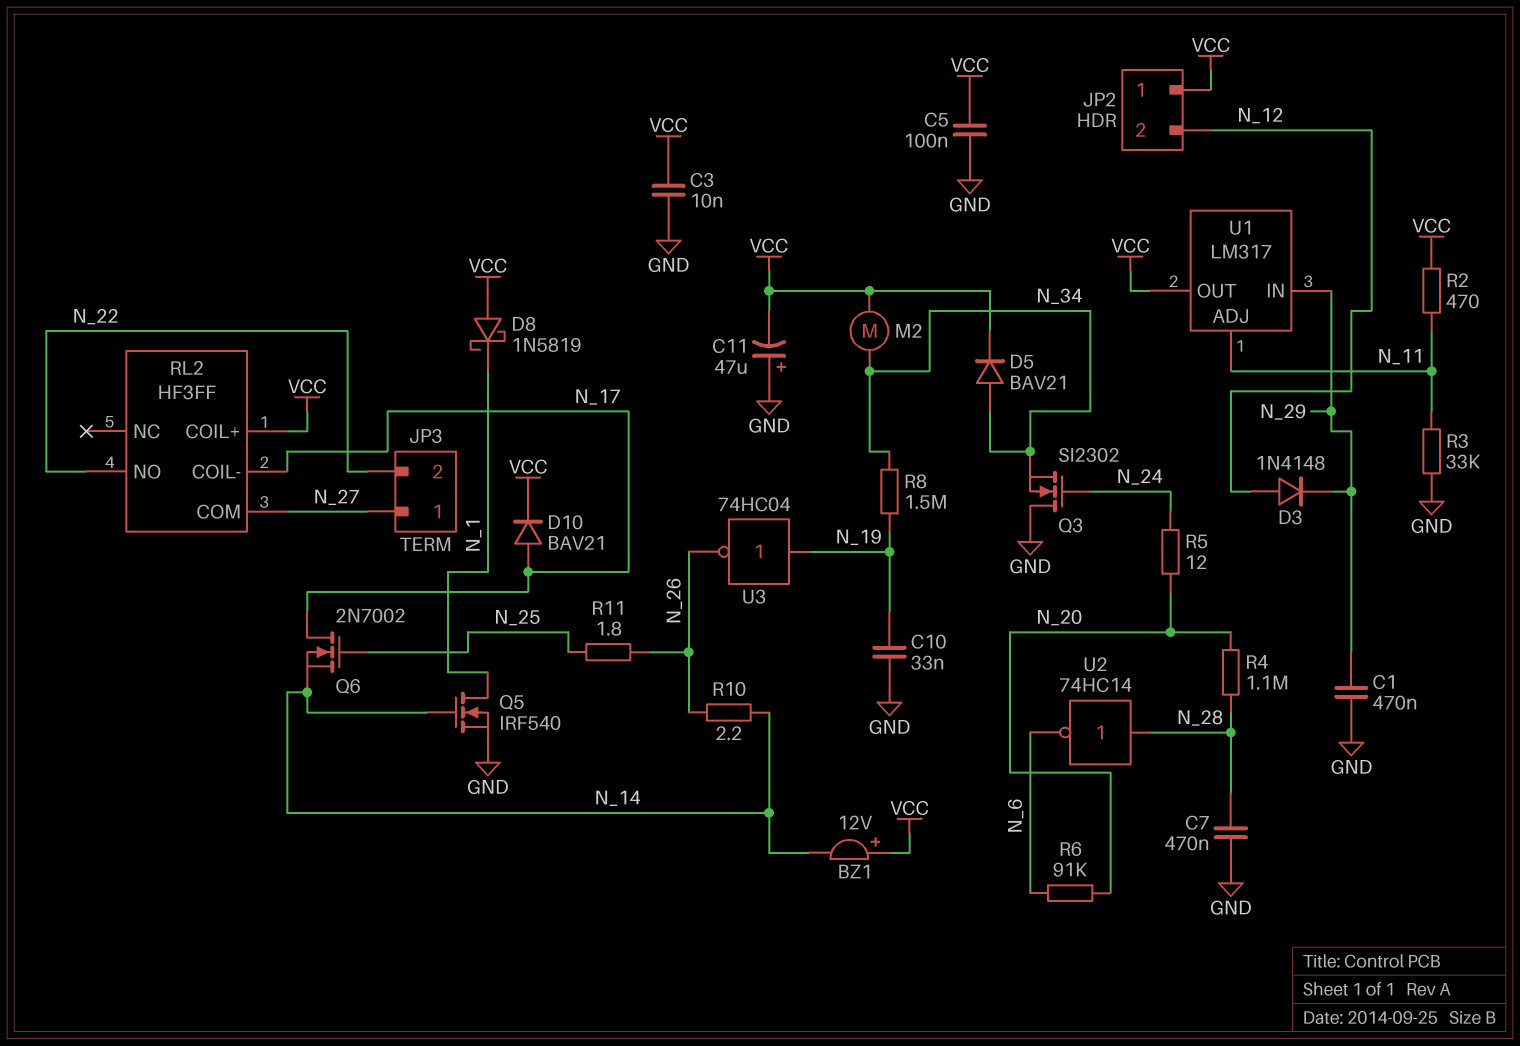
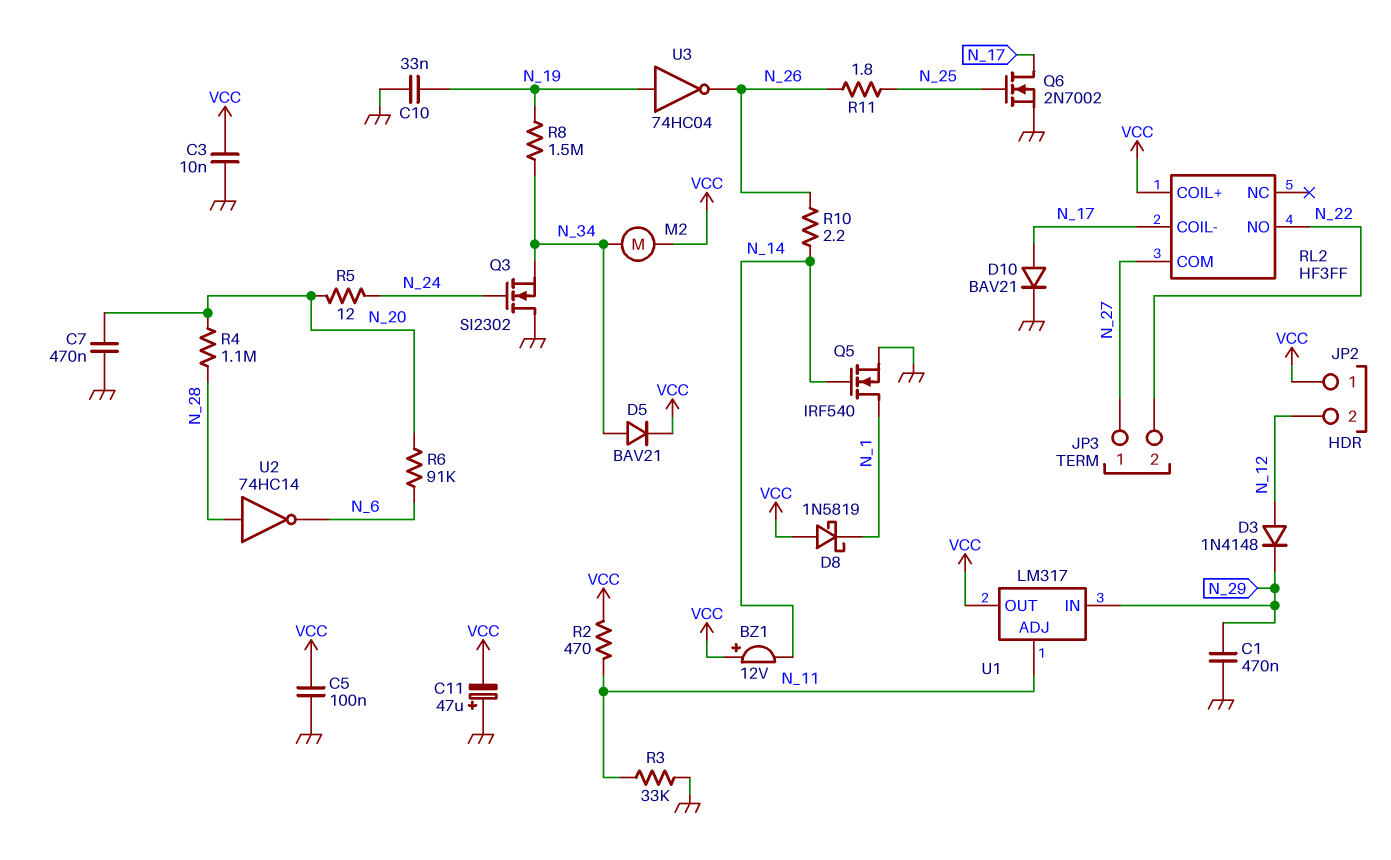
C7: 470nF (GND, N_28) -> 470nF (GND, N_20)
D10: diode BAV21 (A N_17, K VCC) -> diode BAV21 (A N_17, K GND)
Q6: NMOS 2N7002 (G N_25, D N_17, S N_14) -> NMOS 2N7002 (G N_25, D N_17, S GND)

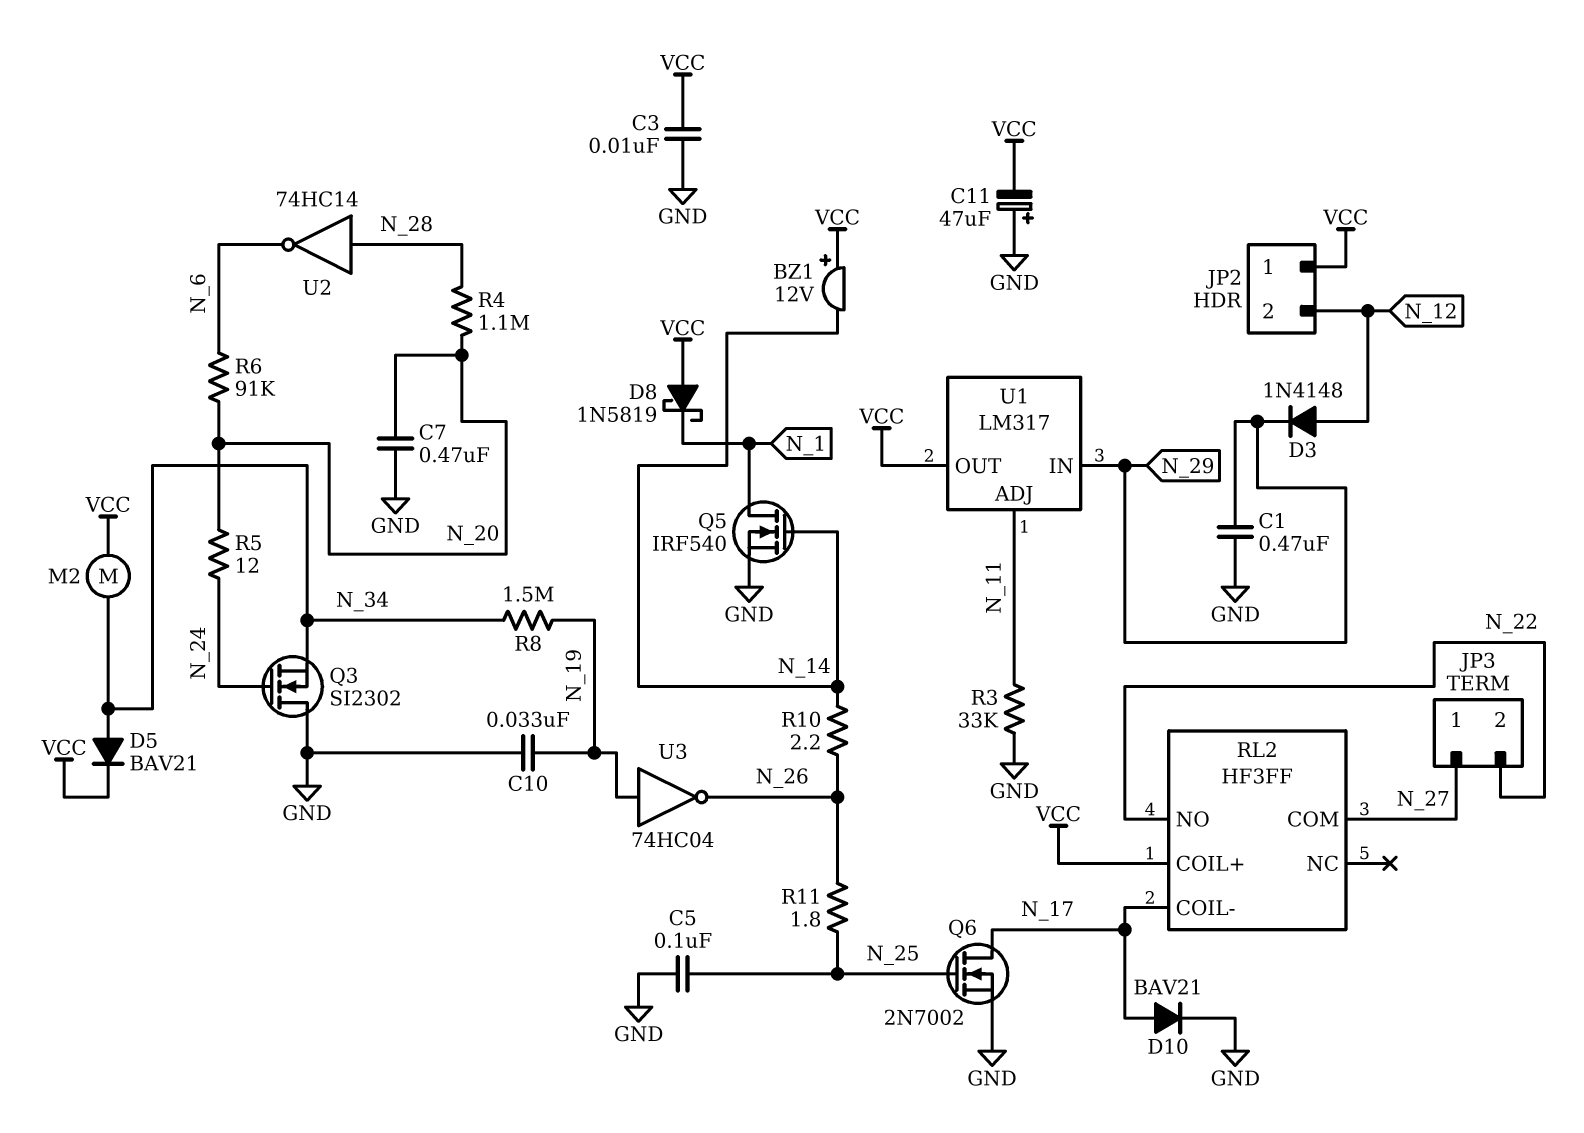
C5: 100nF (GND, VCC) -> 100nF (GND, N_25)
R2: 470 (N_11, VCC) -> none

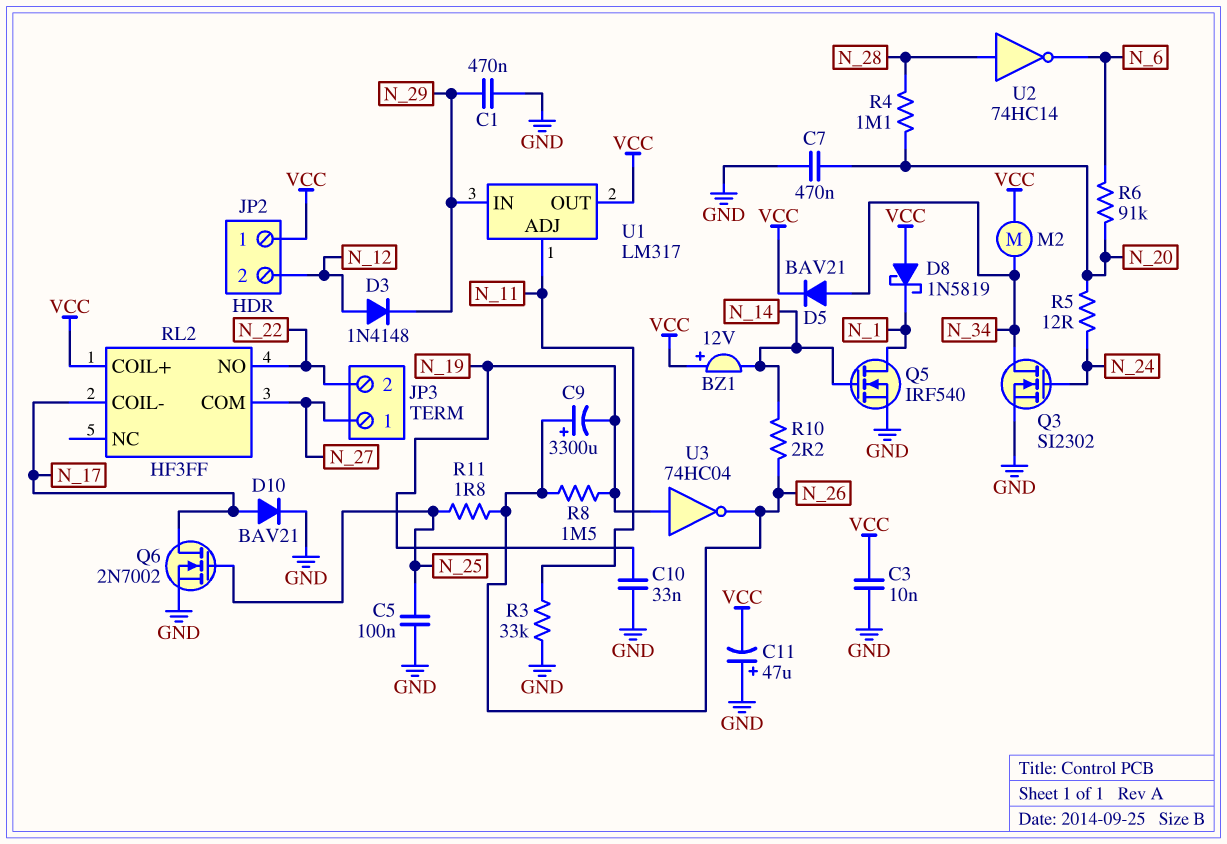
C9: none -> 3300uF (plus N_26, minus N_19)
Q3: NMOS SI2302 (G N_24, D GND, S N_34) -> NMOS SI2302 (G N_24, D N_34, S GND)
R8: 1.5M (N_19, N_34) -> 1.5M (N_19, N_26)

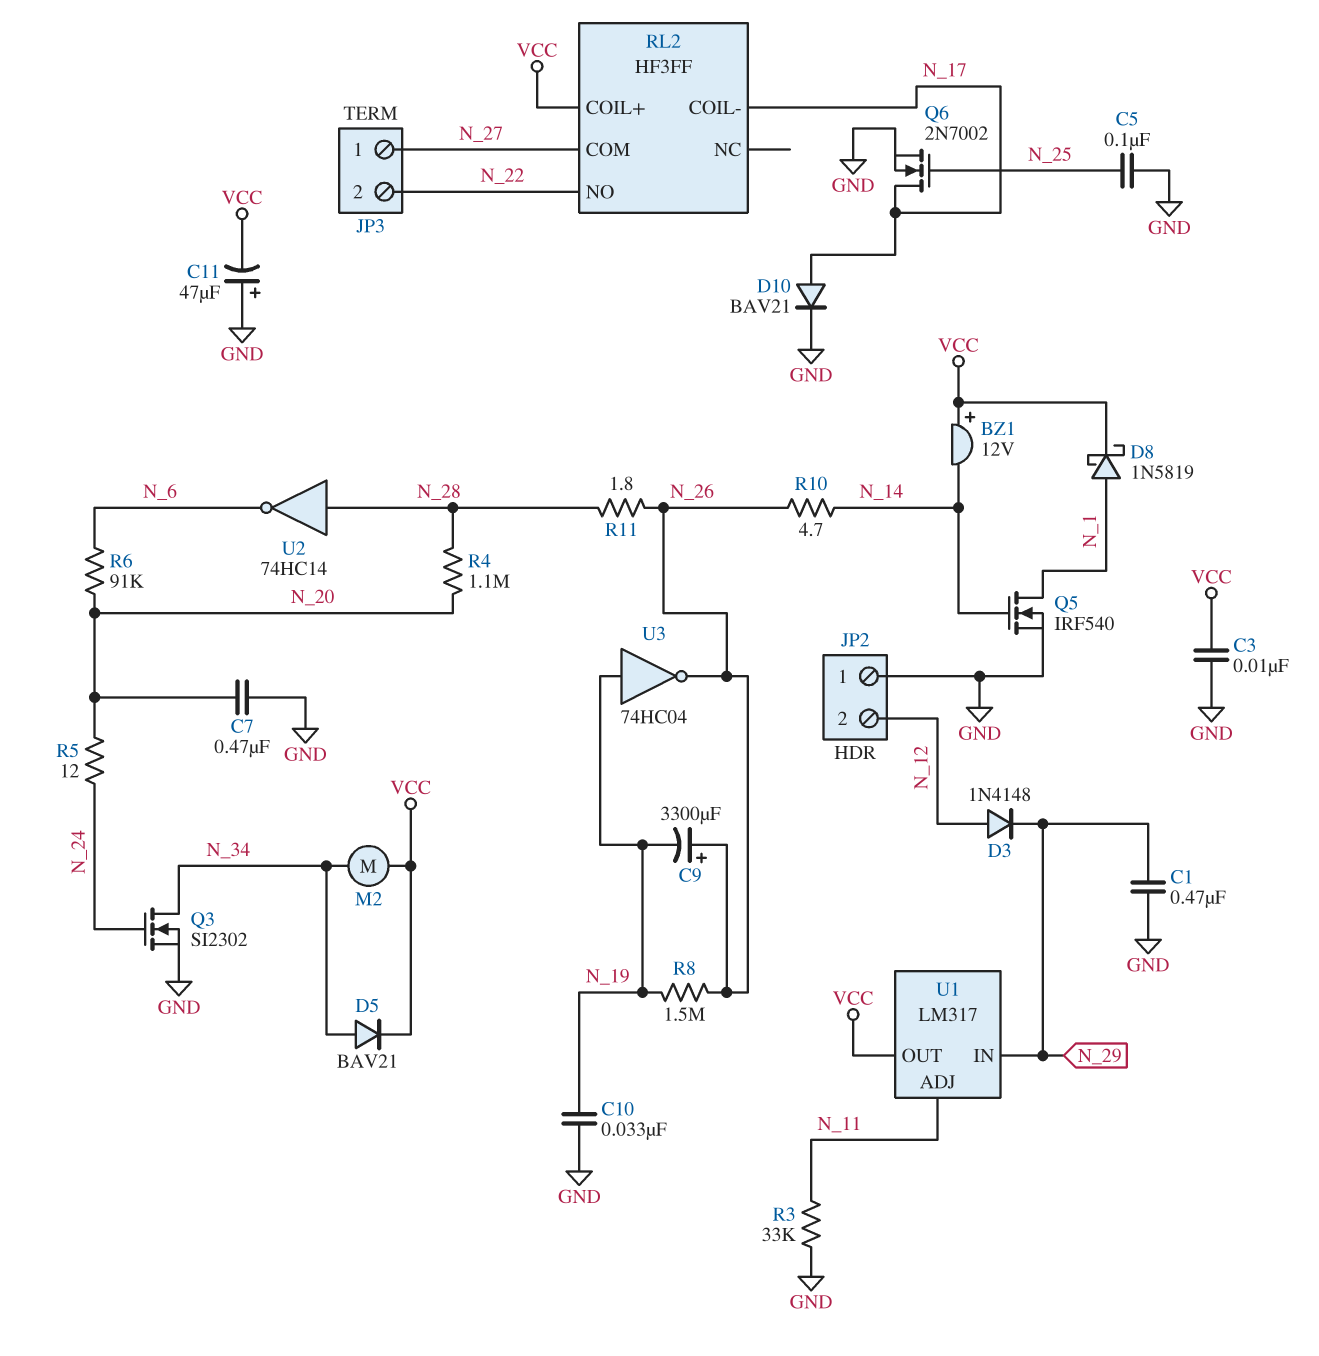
D8: schottky 1N5819 (A VCC, K N_1) -> schottky 1N5819 (A N_1, K VCC)
JP2 pin 1: VCC -> GND
R10: 2.2 (N_14, N_26) -> 4.7 (N_14, N_26)
R11: 1.8 (N_25, N_26) -> 1.8 (N_26, N_28)

